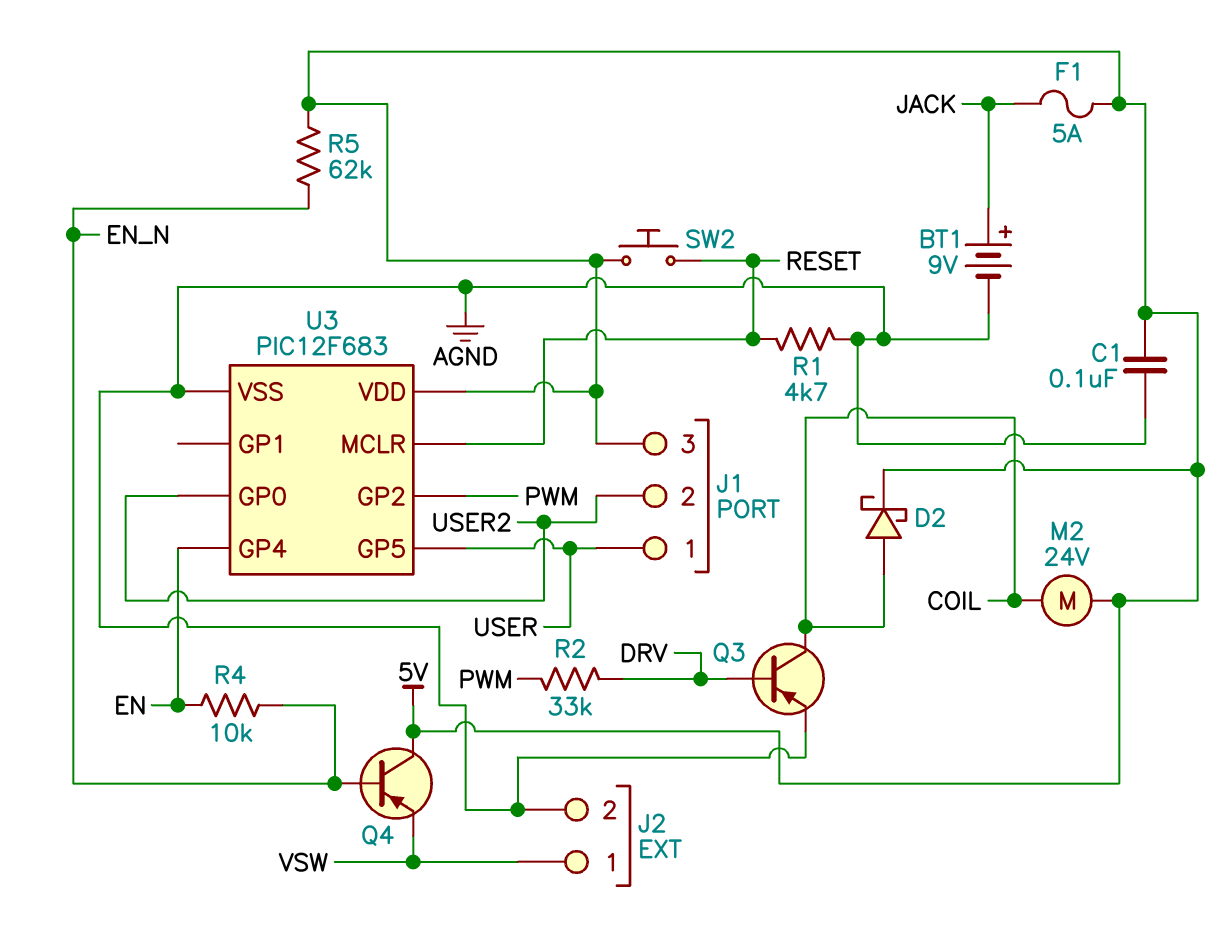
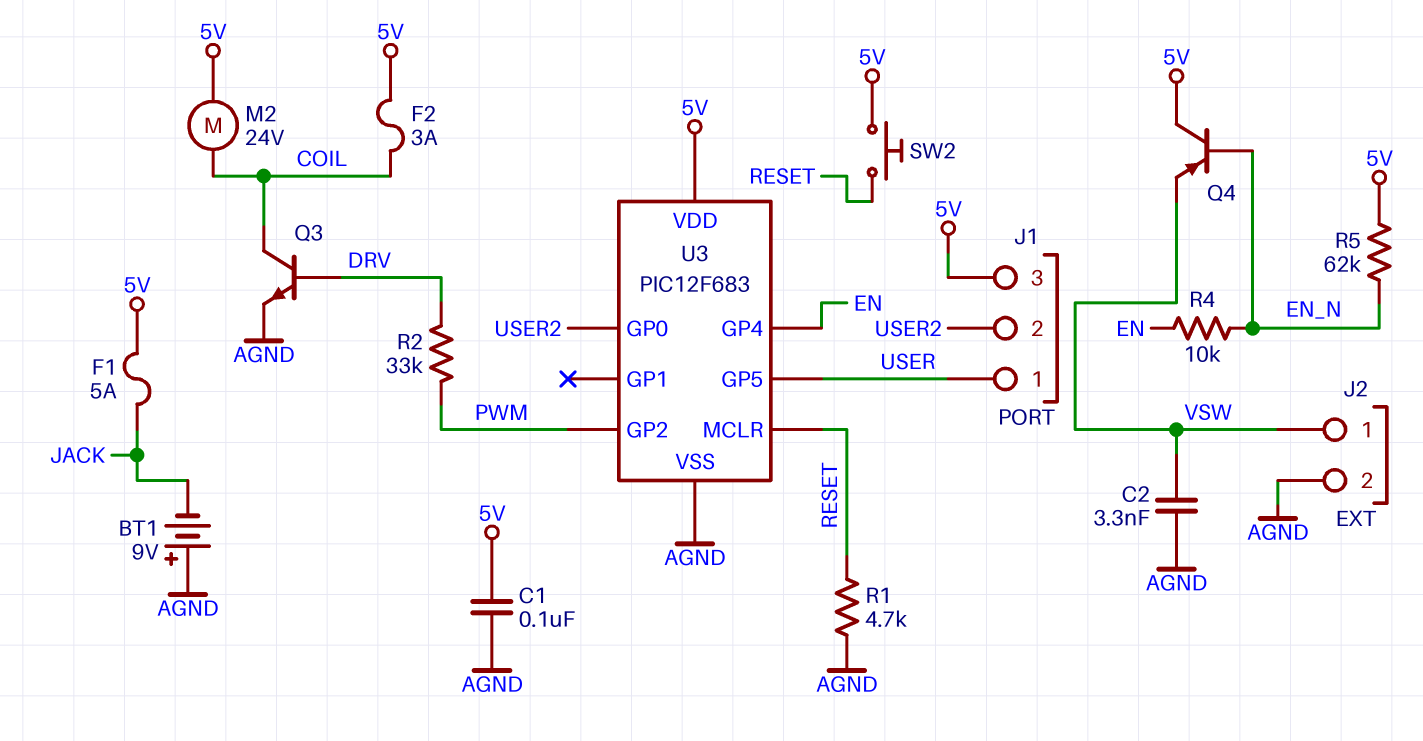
BT1: 9V (plus JACK, minus AGND) -> 9V (plus AGND, minus JACK)
C2: none -> 3.3nF (AGND, VSW)
D2: schottky (A COIL, K 5V) -> none
F2: none -> 3A (5V, COIL)
Q3: PNP (B DRV, C COIL, E AGND) -> NPN (B DRV, C COIL, E AGND)

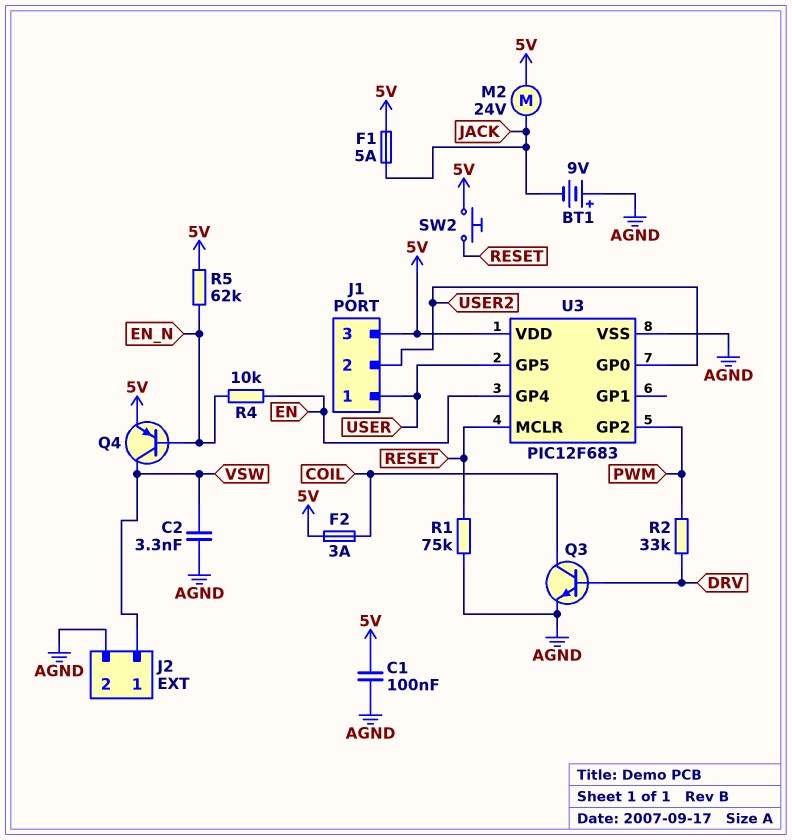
M2: motor 24V (5V, COIL) -> motor 24V (5V, JACK)
Q4: PNP (B EN_N, C 5V, E VSW) -> PNP (B EN_N, C VSW, E 5V)
R1: 4.7k (AGND, RESET) -> 75k (AGND, RESET)

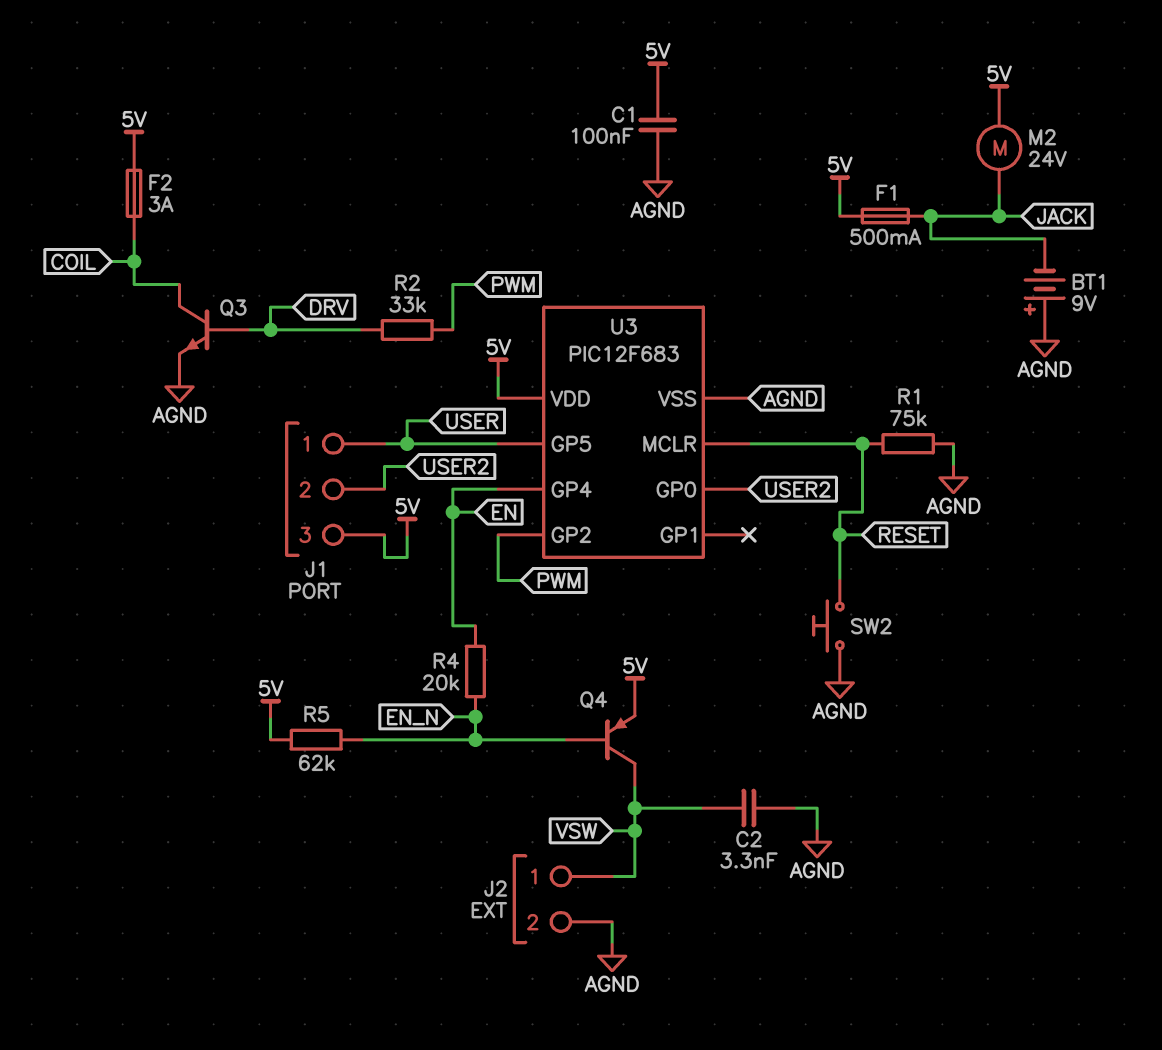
F1: 5A (5V, JACK) -> 500mA (5V, JACK)
R4: 10k (EN, EN_N) -> 20k (EN, EN_N)
SW2: button (5V, RESET) -> button (AGND, RESET)

